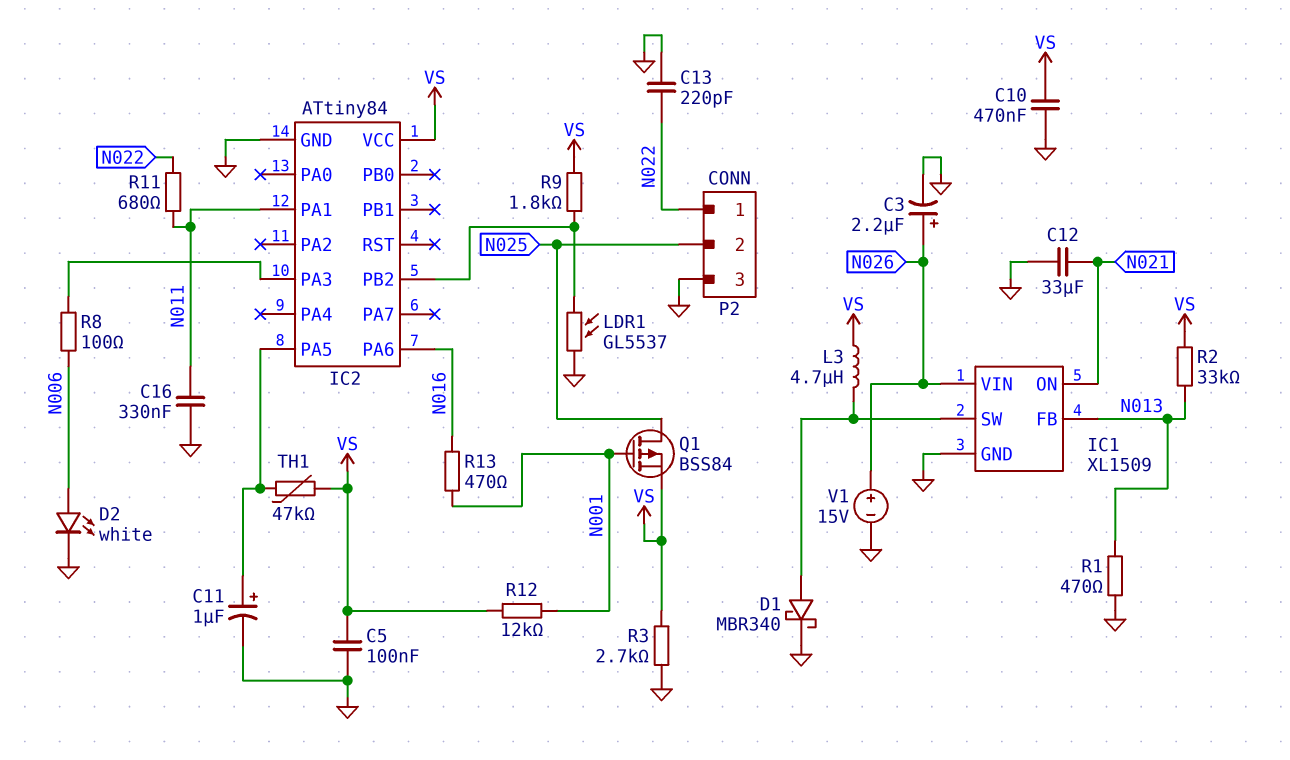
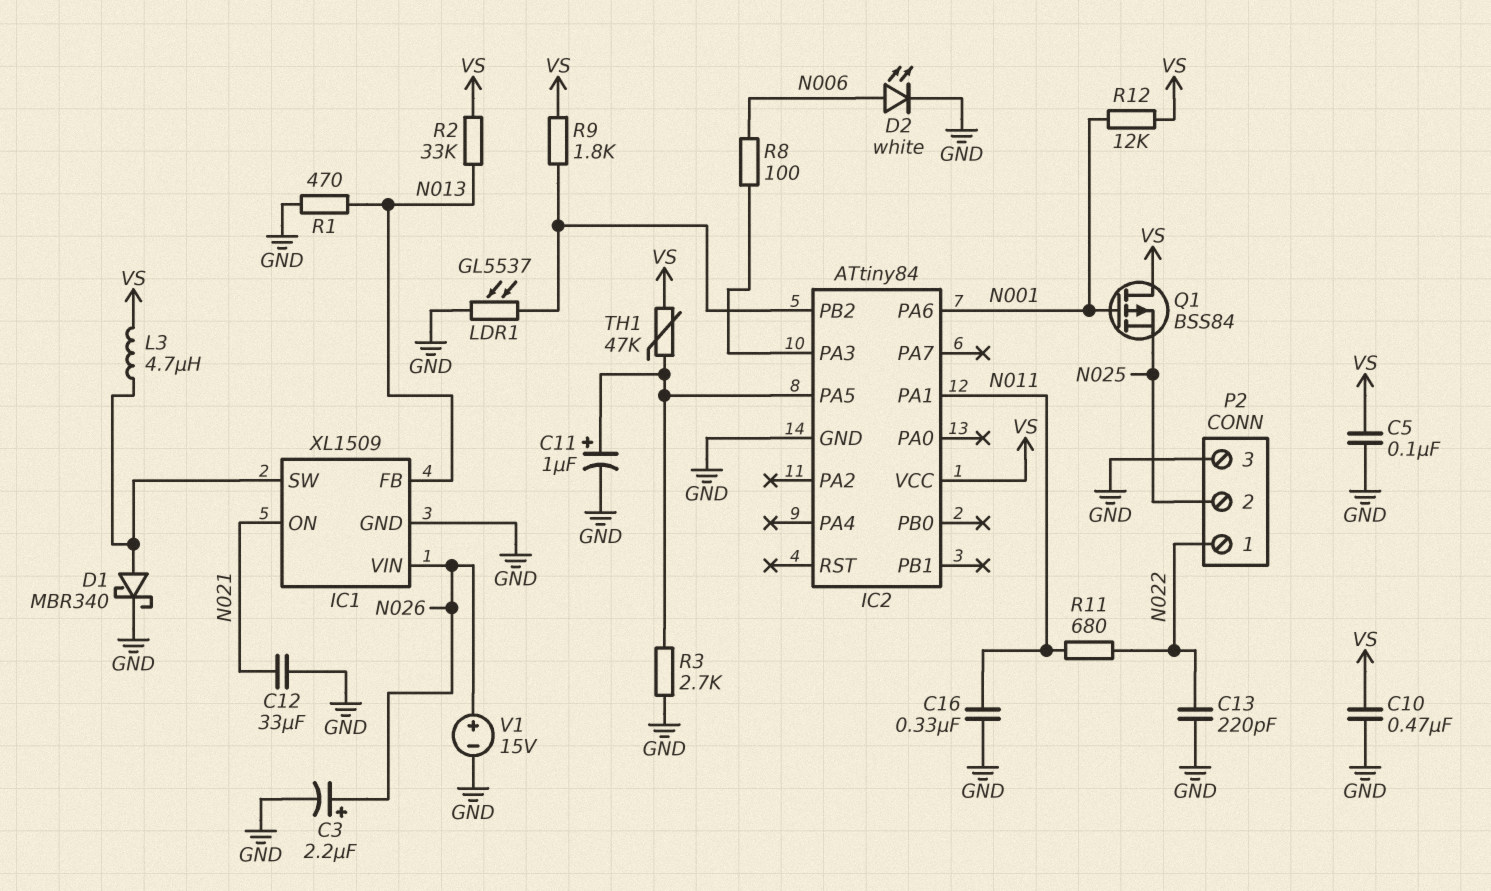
IC2 pin PA6: N016 -> N001
Q1: PMOS BSS84 (G N001, D N025, S VS) -> PMOS BSS84 (G N001, D VS, S N025)
R3: 2.7k (GND, VS) -> 2.7k (GND, IC2/PA5)
R13: 470 (N001, N016) -> none

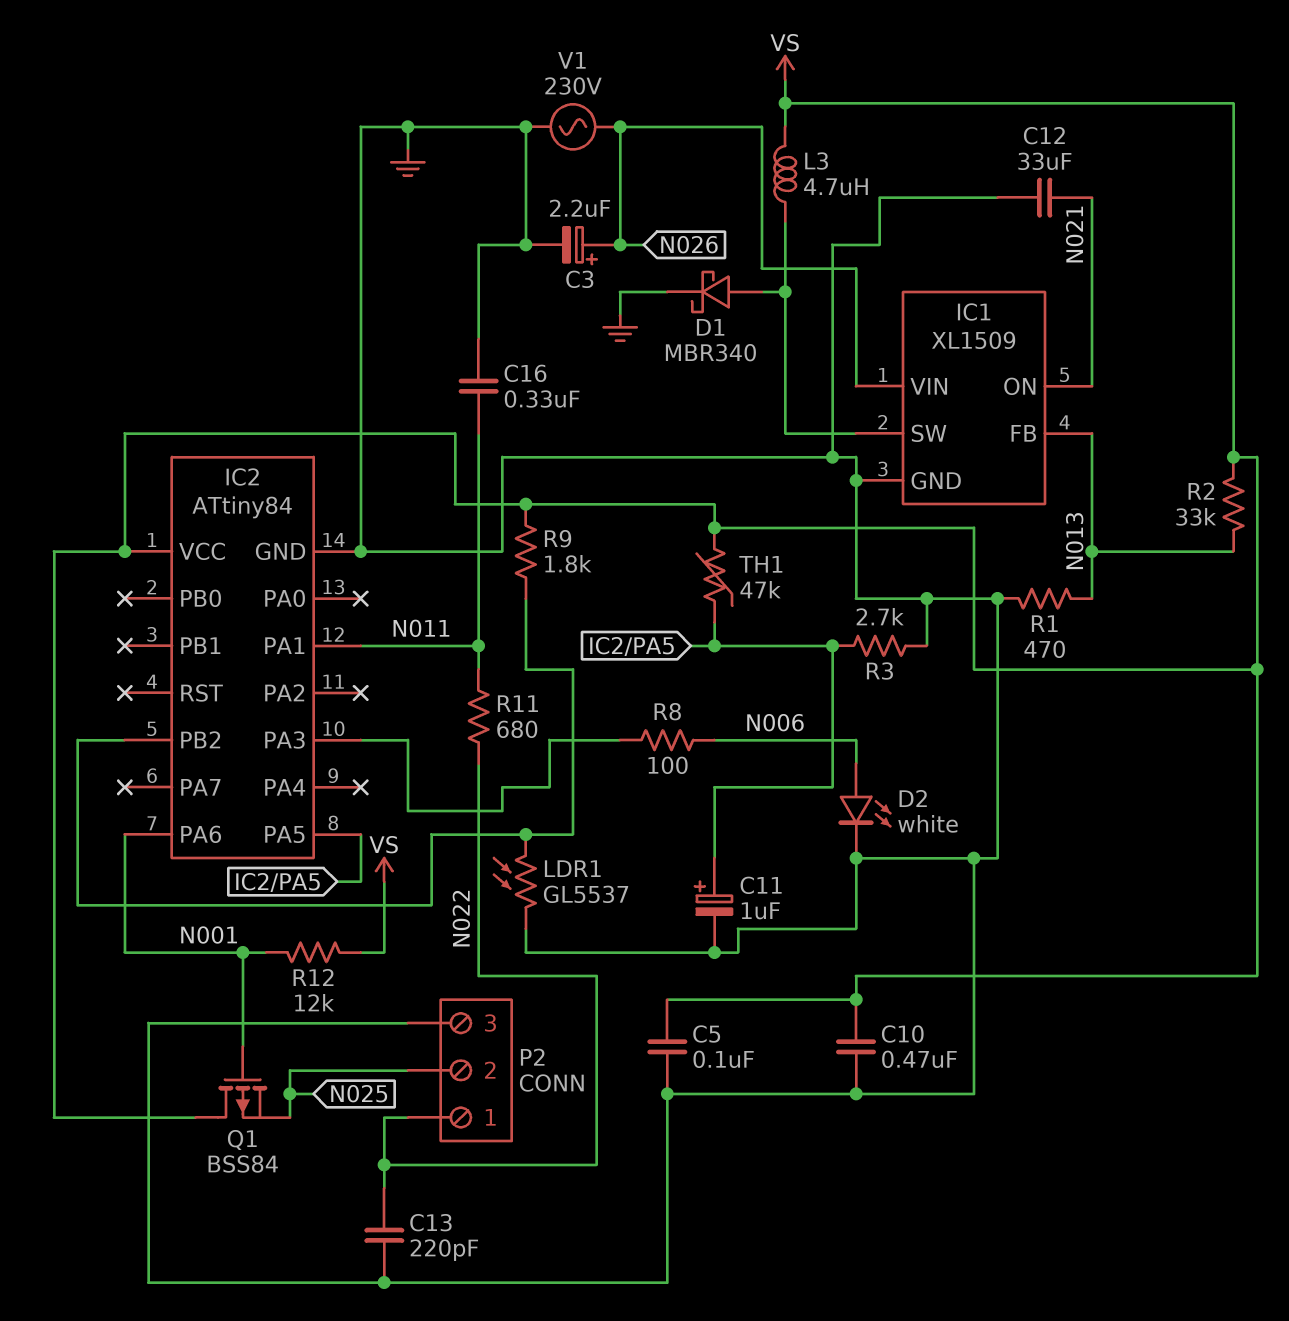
V1: 15V (plus N026, minus GND) -> AC 230V (GND, N026)

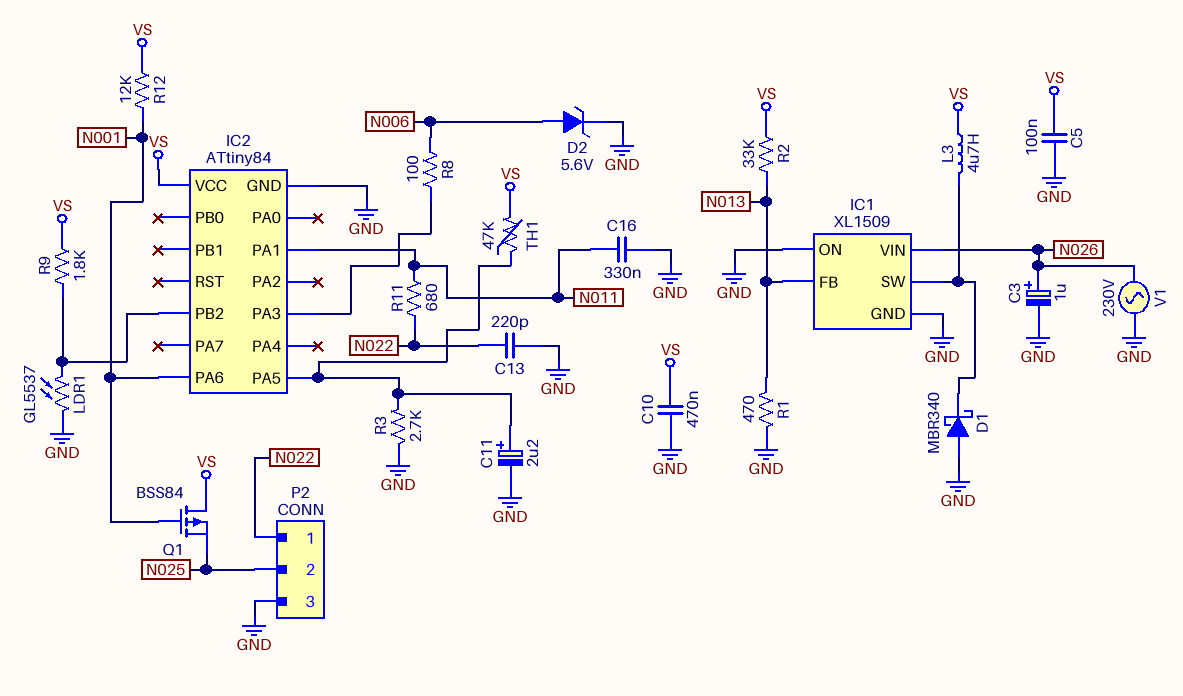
C3: 2.2uF (plus N026, minus GND) -> 1uF (plus N026, minus GND)
C11: 1uF (plus IC2/PA5, minus GND) -> 2.2uF (plus IC2/PA5, minus GND)
C12: 33uF (GND, N021) -> none
D1: schottky MBR340 (A IC1/SW, K GND) -> schottky MBR340 (A GND, K IC1/SW)
D2: LED white (A N006, K GND) -> zener 5.6V (A N006, K GND)
IC1 pin ON: N021 -> GND

